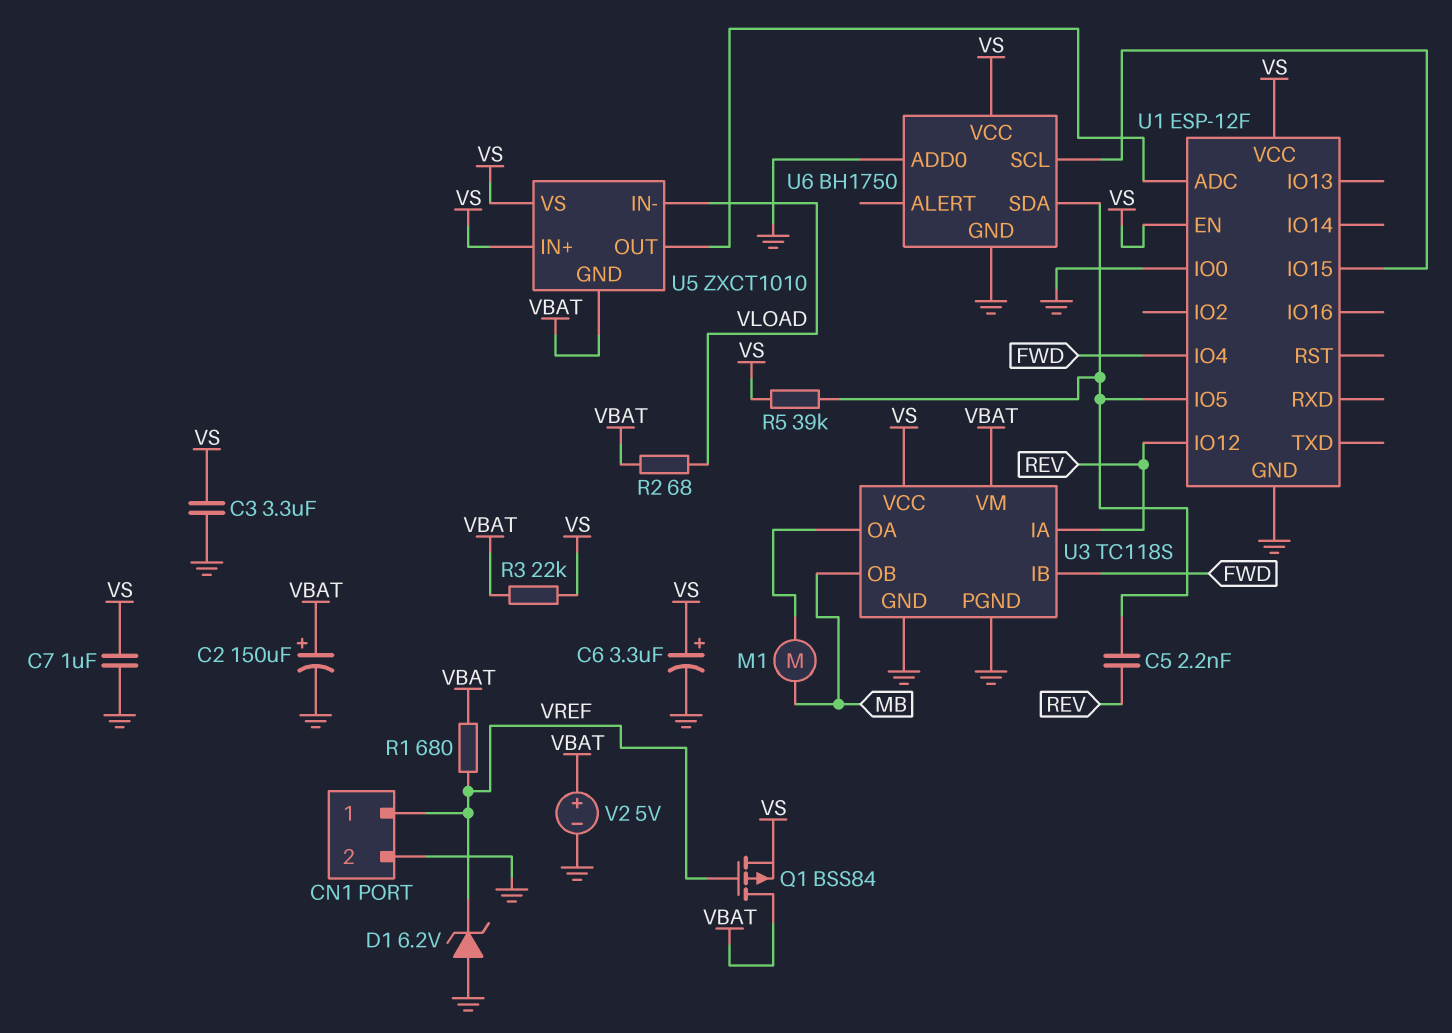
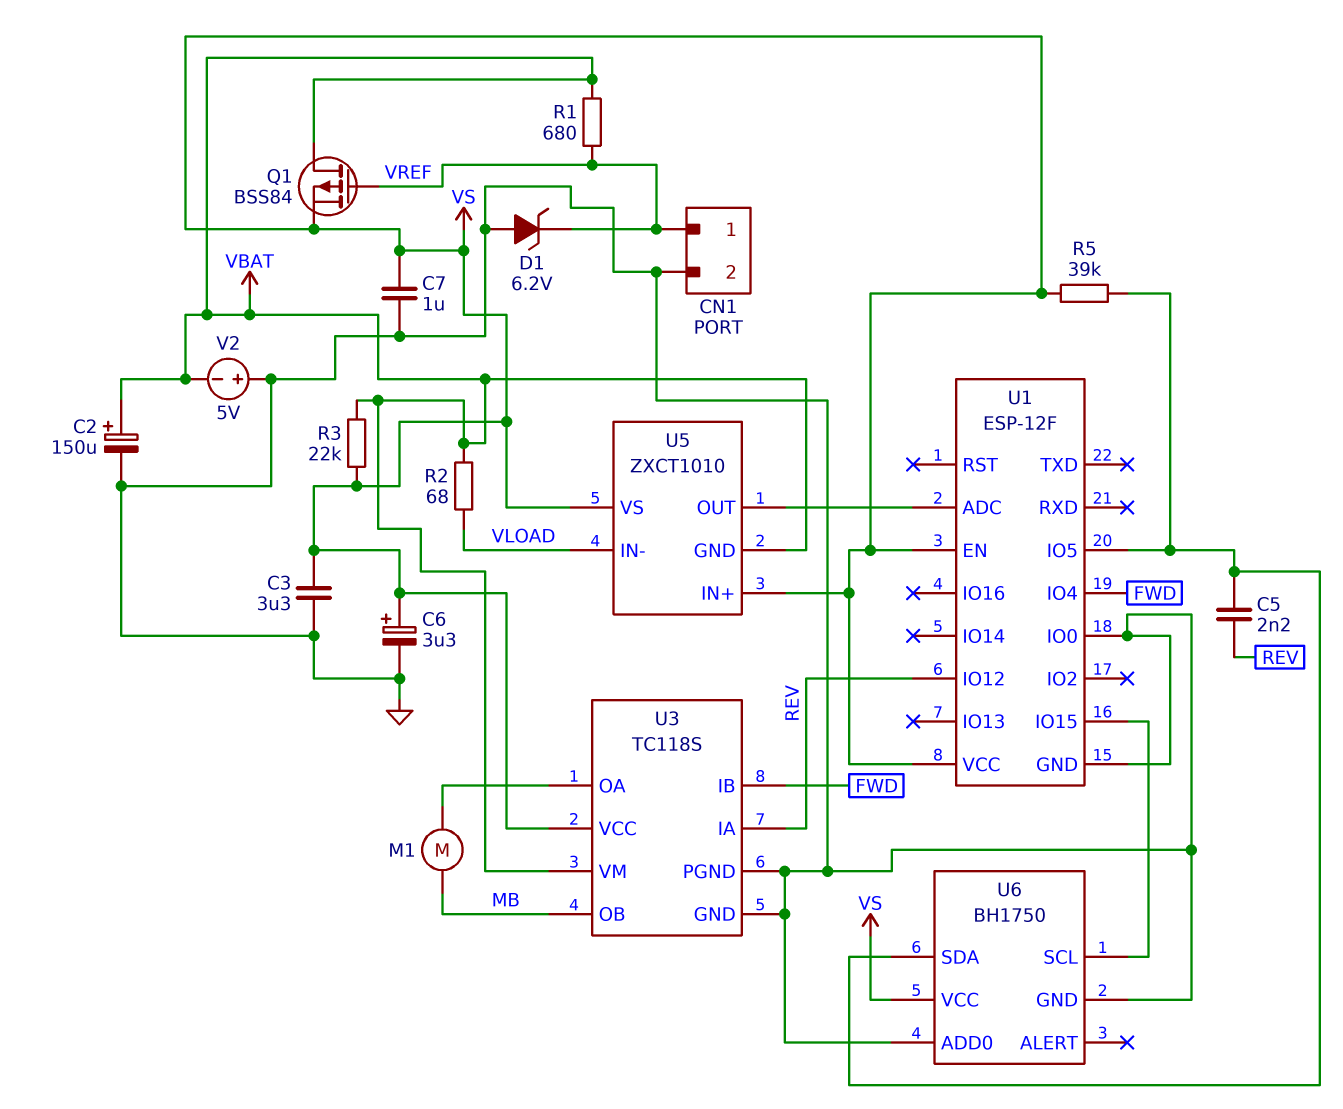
V2: 5V (plus VBAT, minus GND) -> 5V (plus GND, minus VBAT)

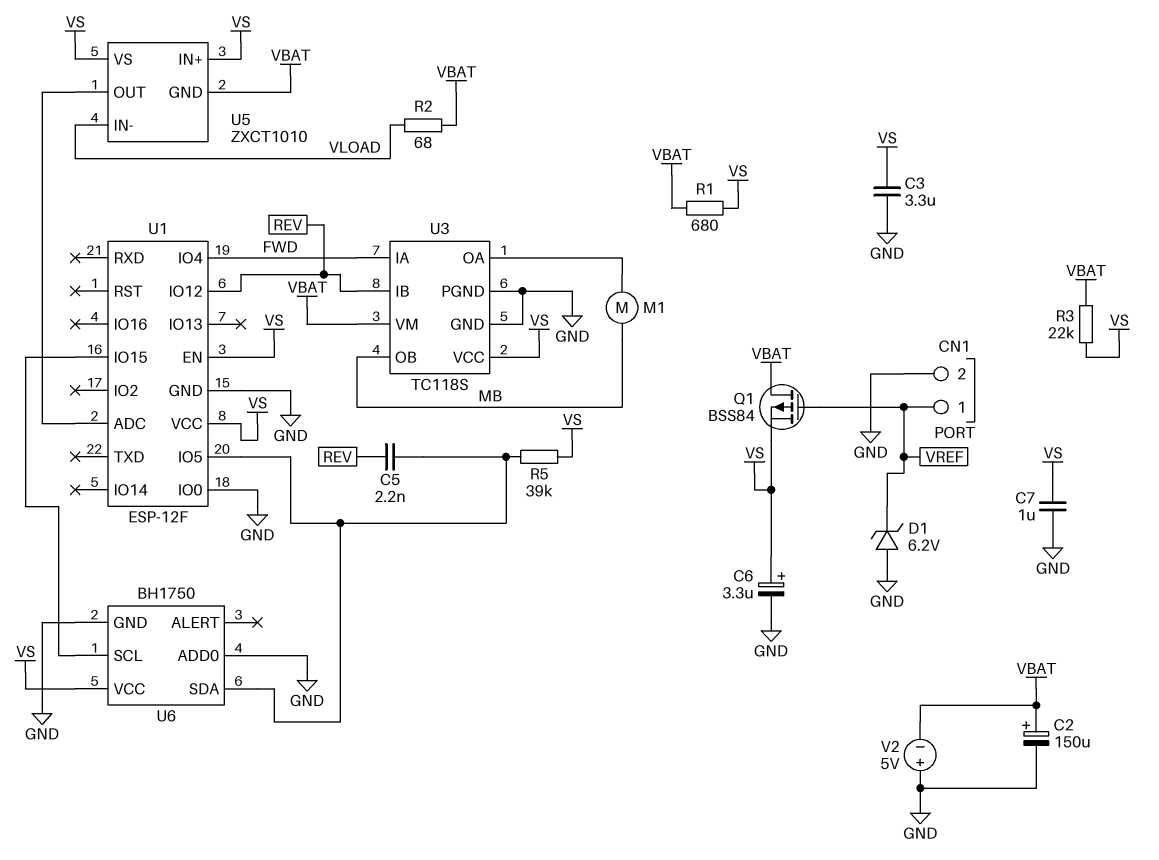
R1: 680 (VBAT, VREF) -> 680 (VBAT, VS)
U3 pin IA: REV -> FWD
U3 pin IB: FWD -> REV

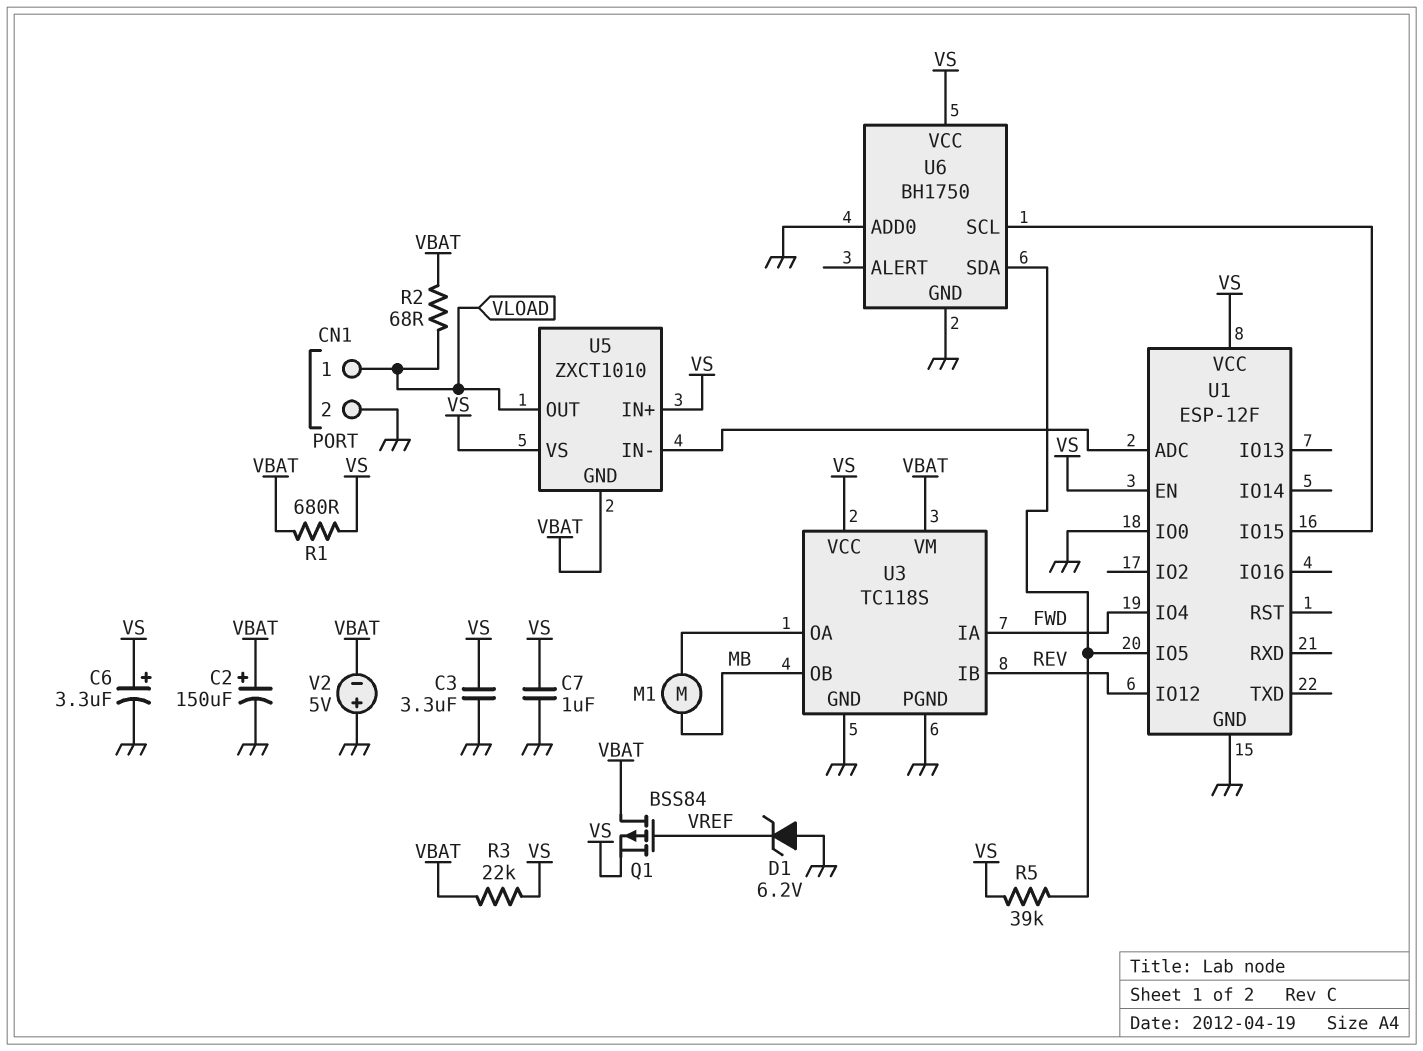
C5: 2.2nF (REV, U1/IO5) -> none
CN1 pin 1: VREF -> VLOAD
U5 pin IN-: VLOAD -> U1/ADC
U5 pin OUT: U1/ADC -> VLOAD

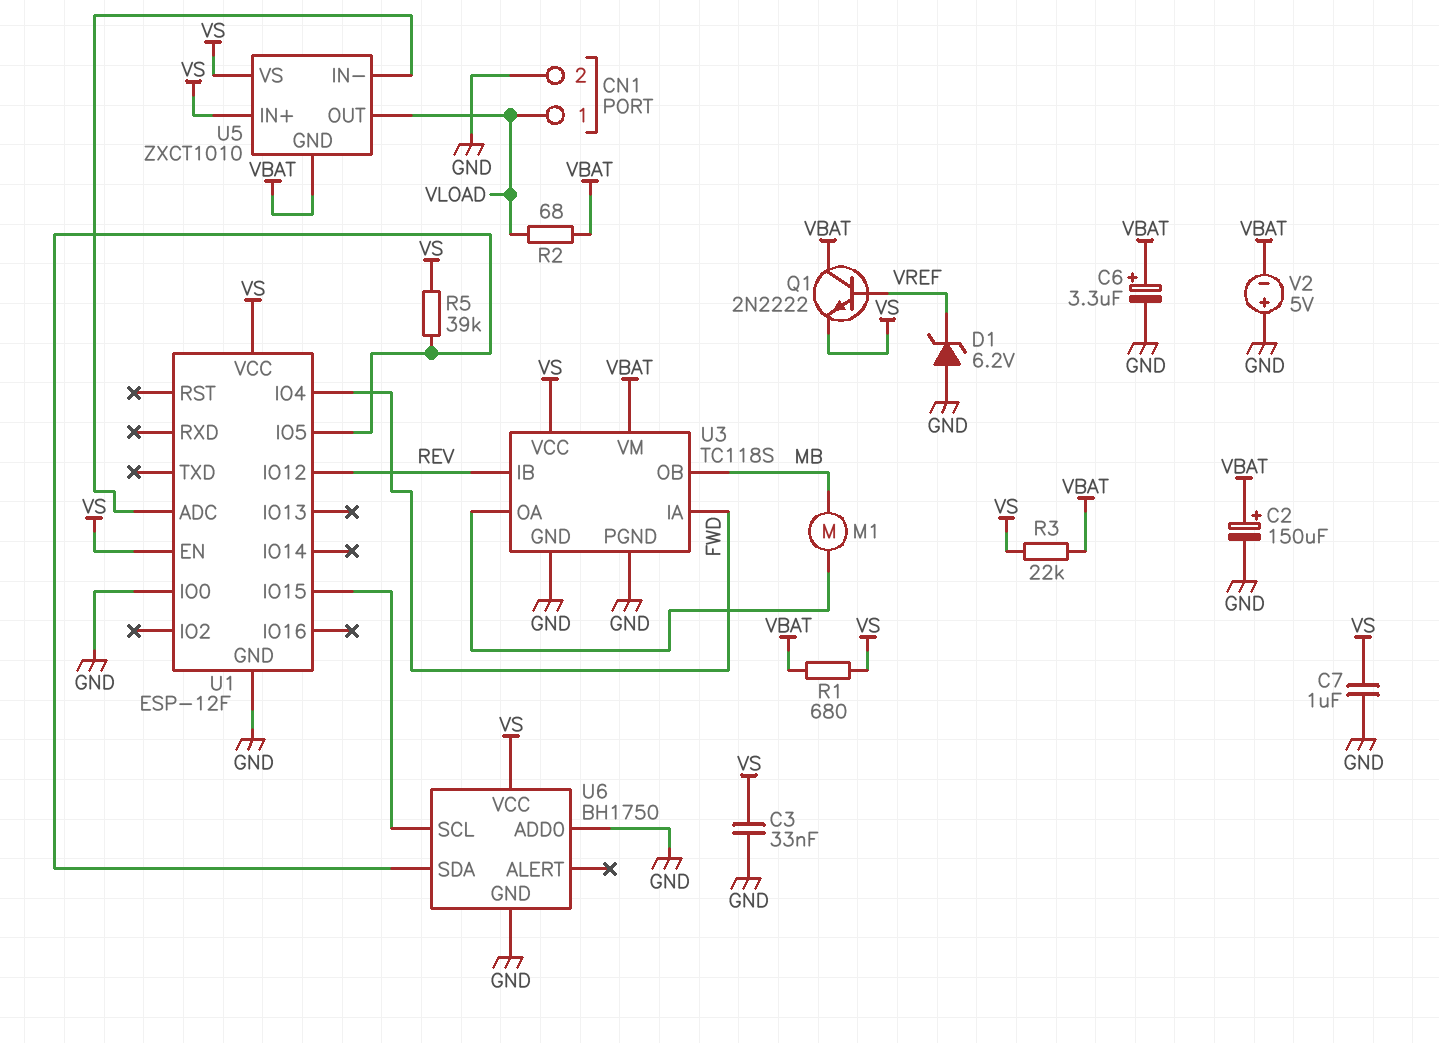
C3: 3.3uF (GND, VS) -> 33nF (GND, VS)
C6: 3.3uF (plus VS, minus GND) -> 3.3uF (plus VBAT, minus GND)
Q1: PMOS BSS84 (G VREF, D VBAT, S VS) -> NPN 2N2222 (B VREF, C VBAT, E VS)

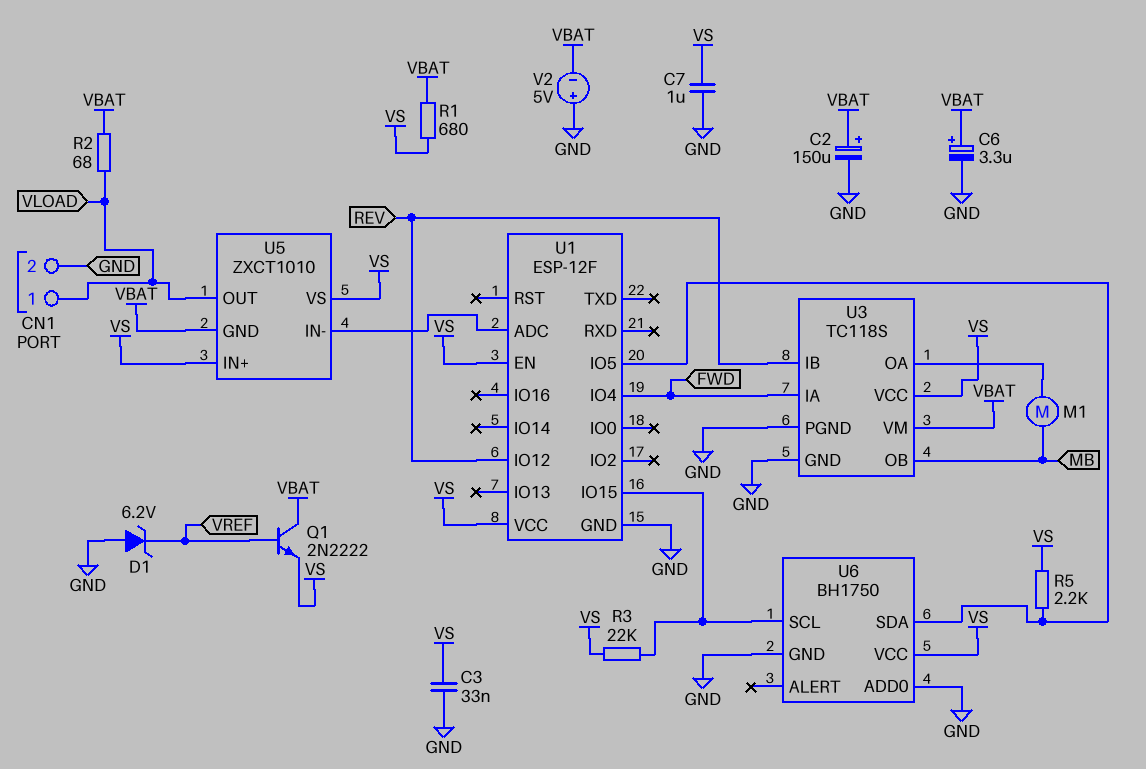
R3: 22k (VBAT, VS) -> 22k (U1/IO15, VS)
R5: 39k (U1/IO5, VS) -> 2.2k (U1/IO5, VS)
U1 pin IO0: GND -> none

